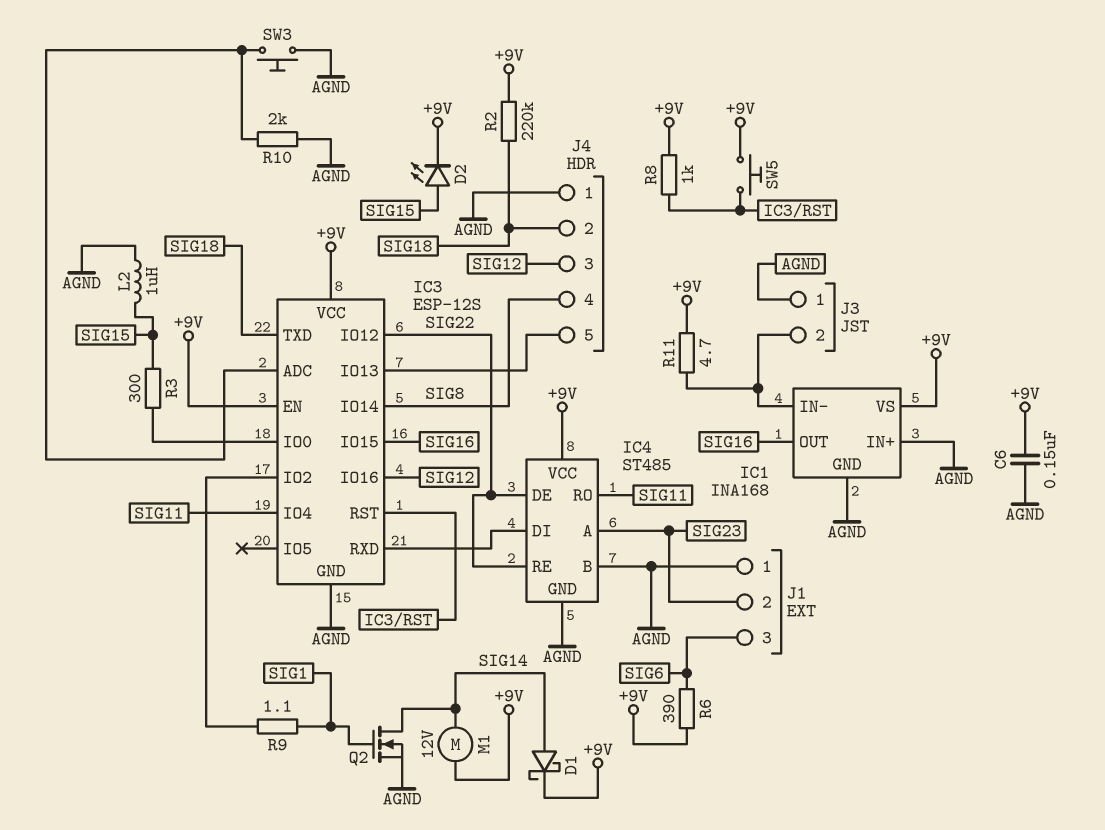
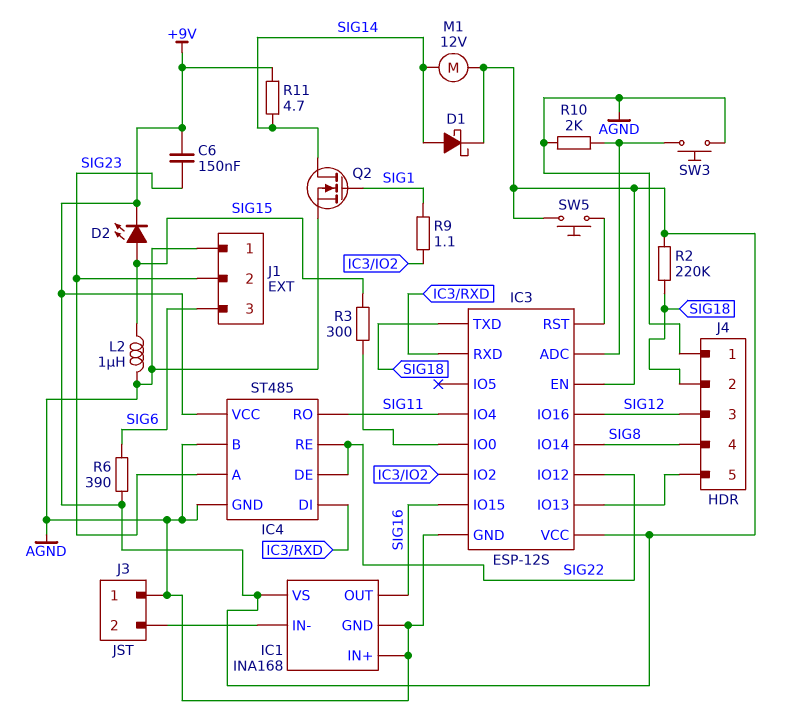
C6: 150nF (+9V, AGND) -> 150nF (+9V, SIG23)
R8: 1k (+9V, IC3/RST) -> none
R11: 4.7 (+9V, IC1/IN-) -> 4.7 (+9V, SIG14)

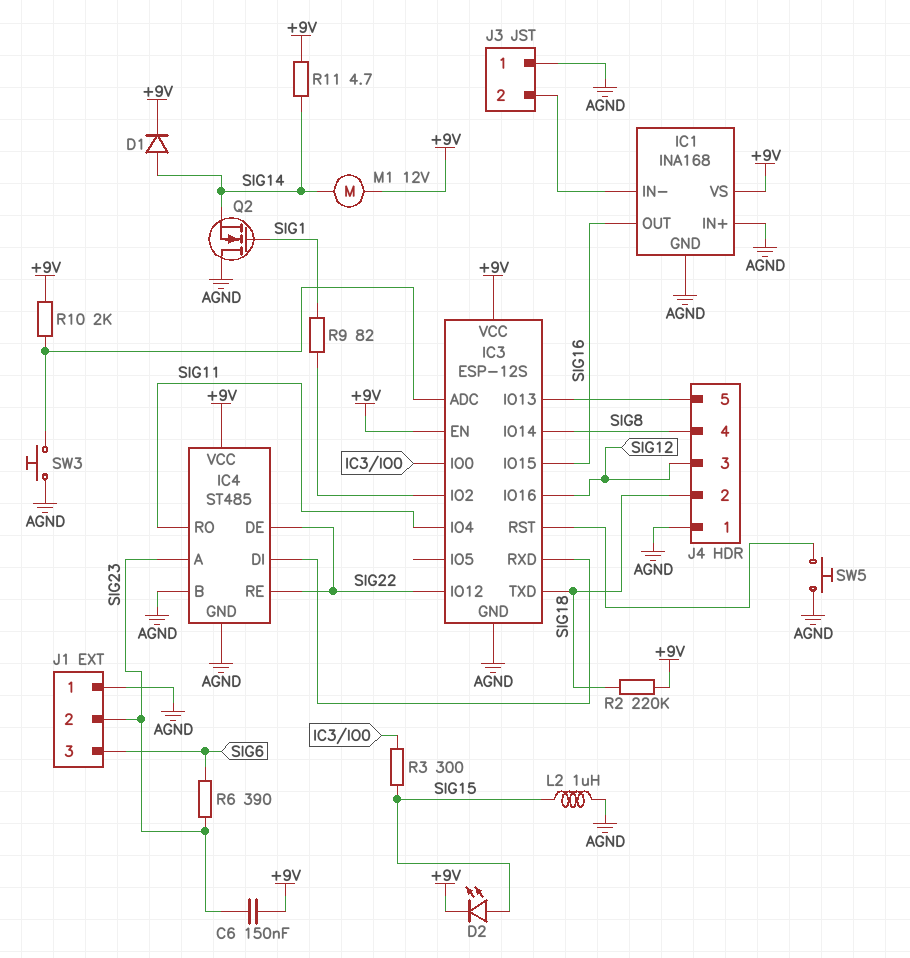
D1: schottky (A SIG14, K +9V) -> diode (A SIG14, K +9V)
Q2: NMOS (G SIG1, D SIG14, S AGND) -> NMOS (G SIG1, D AGND, S SIG14)
R6: 390 (+9V, SIG6) -> 390 (SIG6, SIG23)
R9: 1.1 (IC3/IO2, SIG1) -> 82 (IC3/IO2, SIG1)
R10: 2k (AGND, IC3/ADC) -> 2k (+9V, IC3/ADC)
SW5: button (+9V, IC3/RST) -> button (AGND, IC3/RST)

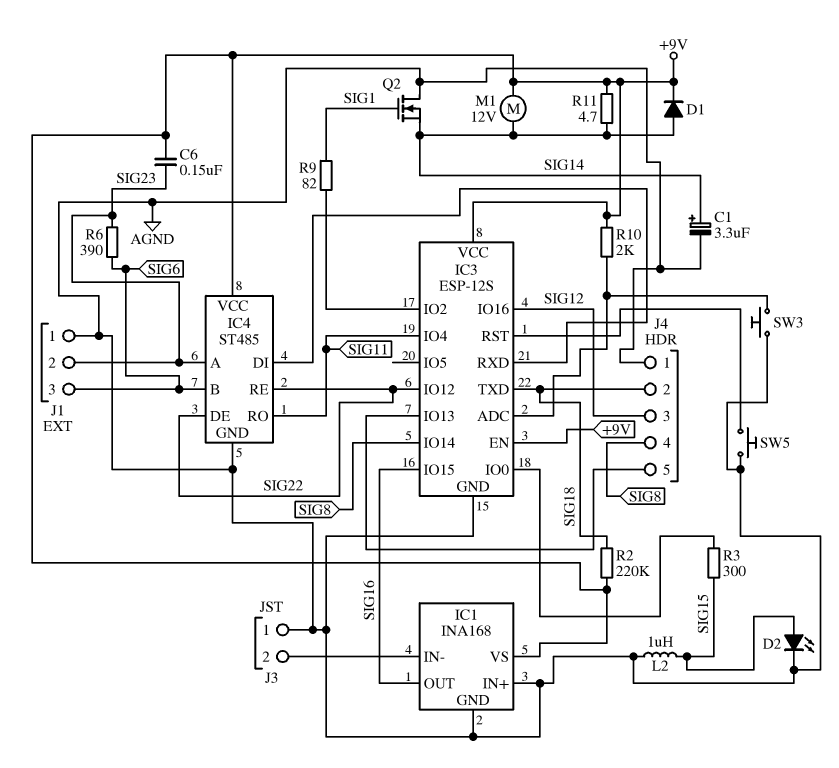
C1: none -> 3.3uF (plus SIG14, minus AGND)
D2: LED (A SIG15, K +9V) -> LED (A SIG15, K AGND)
IC4 pin B: AGND -> SIG6

